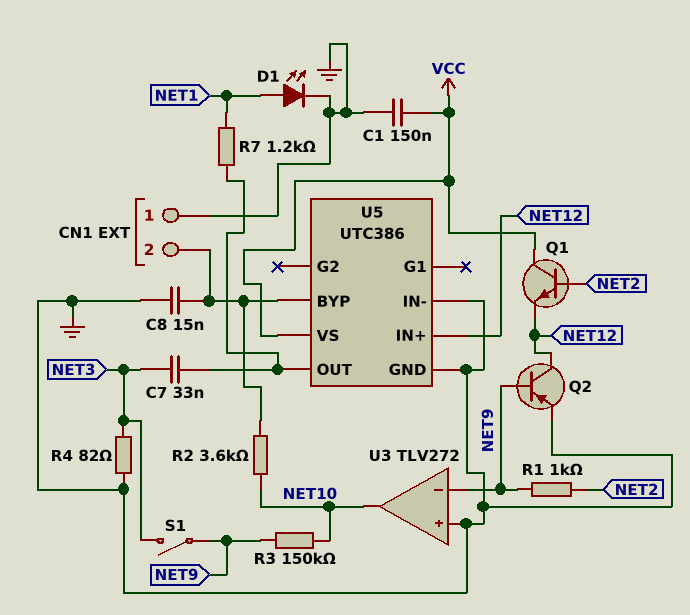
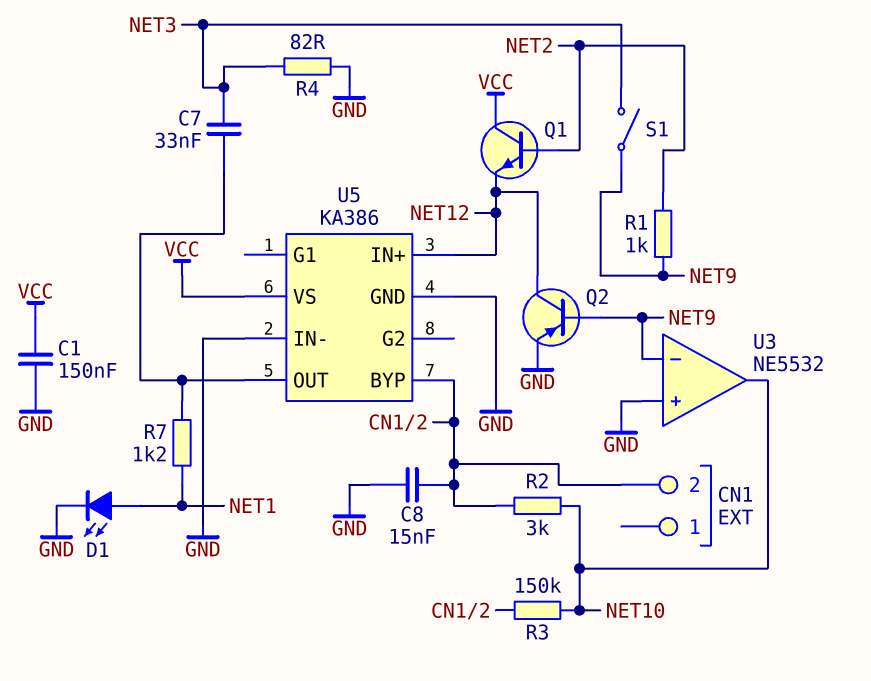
CN1 pin 1: GND -> none
R2: 3.6k (CN1/2, NET10) -> 3k (CN1/2, NET10)
R3: 150k (NET9, NET10) -> 150k (CN1/2, NET10)
U3: TLV272 -> NE5532
U5: UTC386 -> KA386

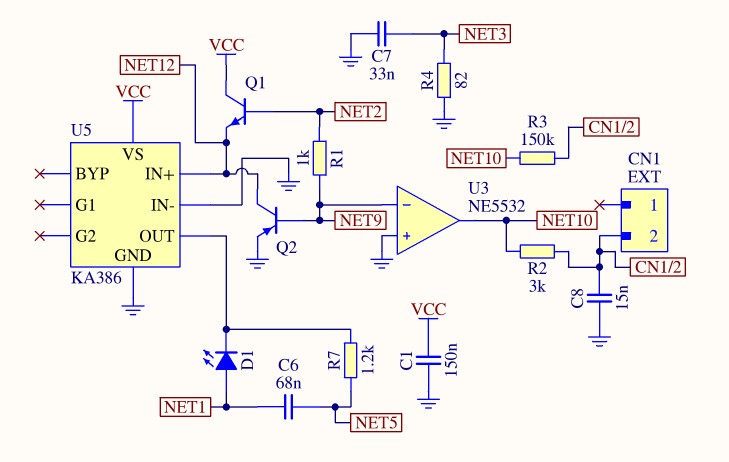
C6: none -> 68nF (NET1, NET5)
C7: 33nF (NET3, U5/OUT) -> 33nF (GND, NET3)
D1: LED (A NET1, K GND) -> LED (A NET1, K U5/OUT)
R7: 1.2k (NET1, U5/OUT) -> 1.2k (NET5, U5/OUT)
S1: switch (NET3, NET9) -> none
U5 pin BYP: CN1/2 -> none

